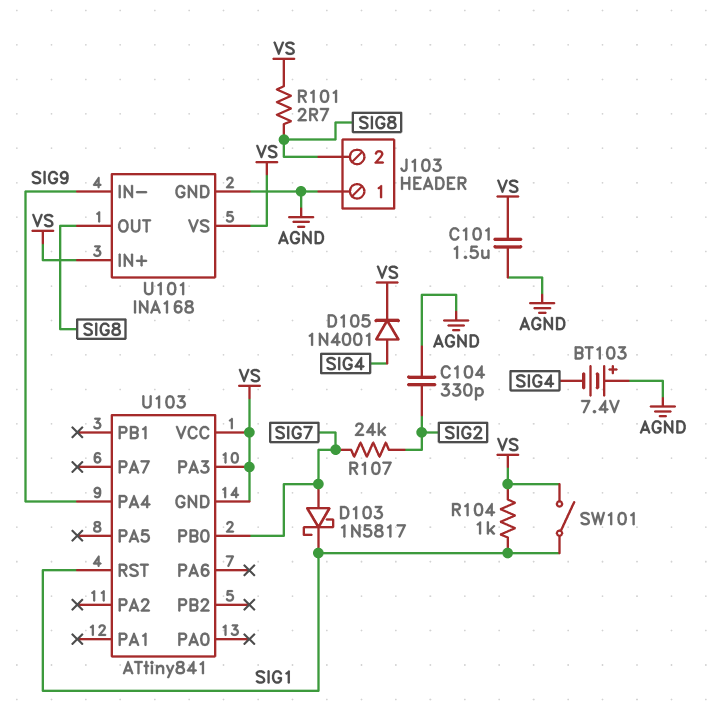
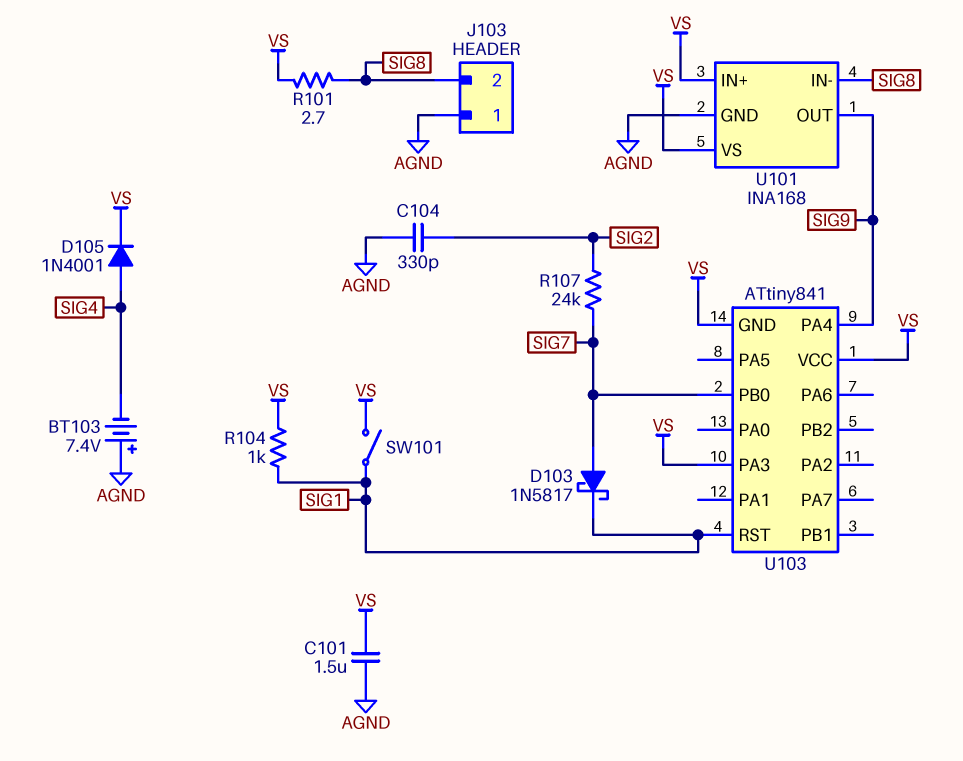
U101 pin IN-: SIG9 -> SIG8
U101 pin OUT: SIG8 -> SIG9

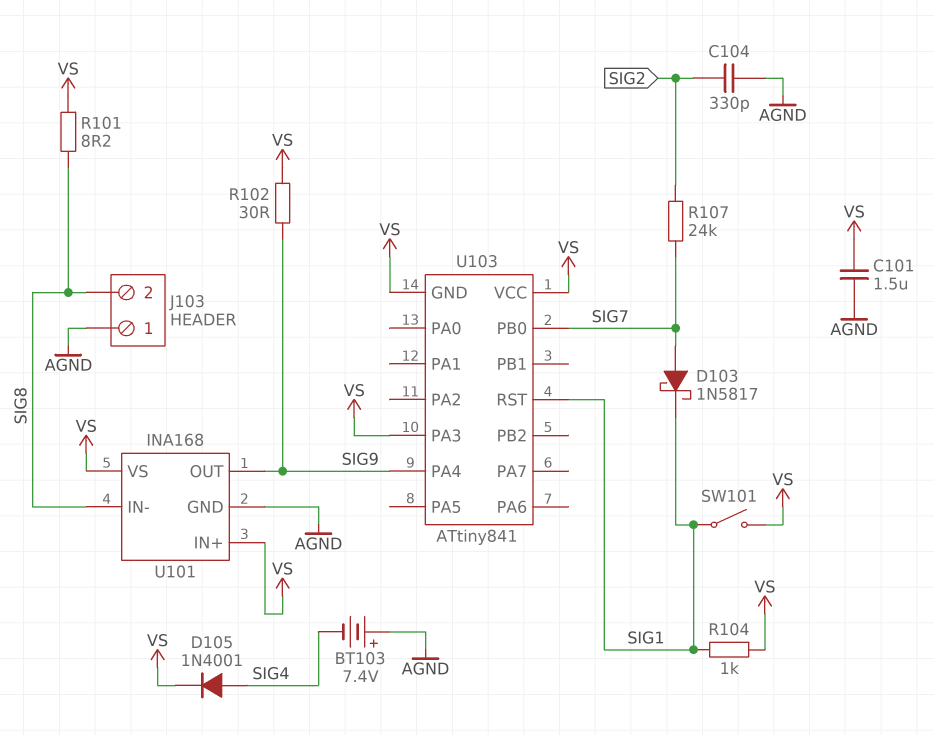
R101: 2.7 (SIG8, VS) -> 8.2 (SIG8, VS)
R102: none -> 30 (SIG9, VS)

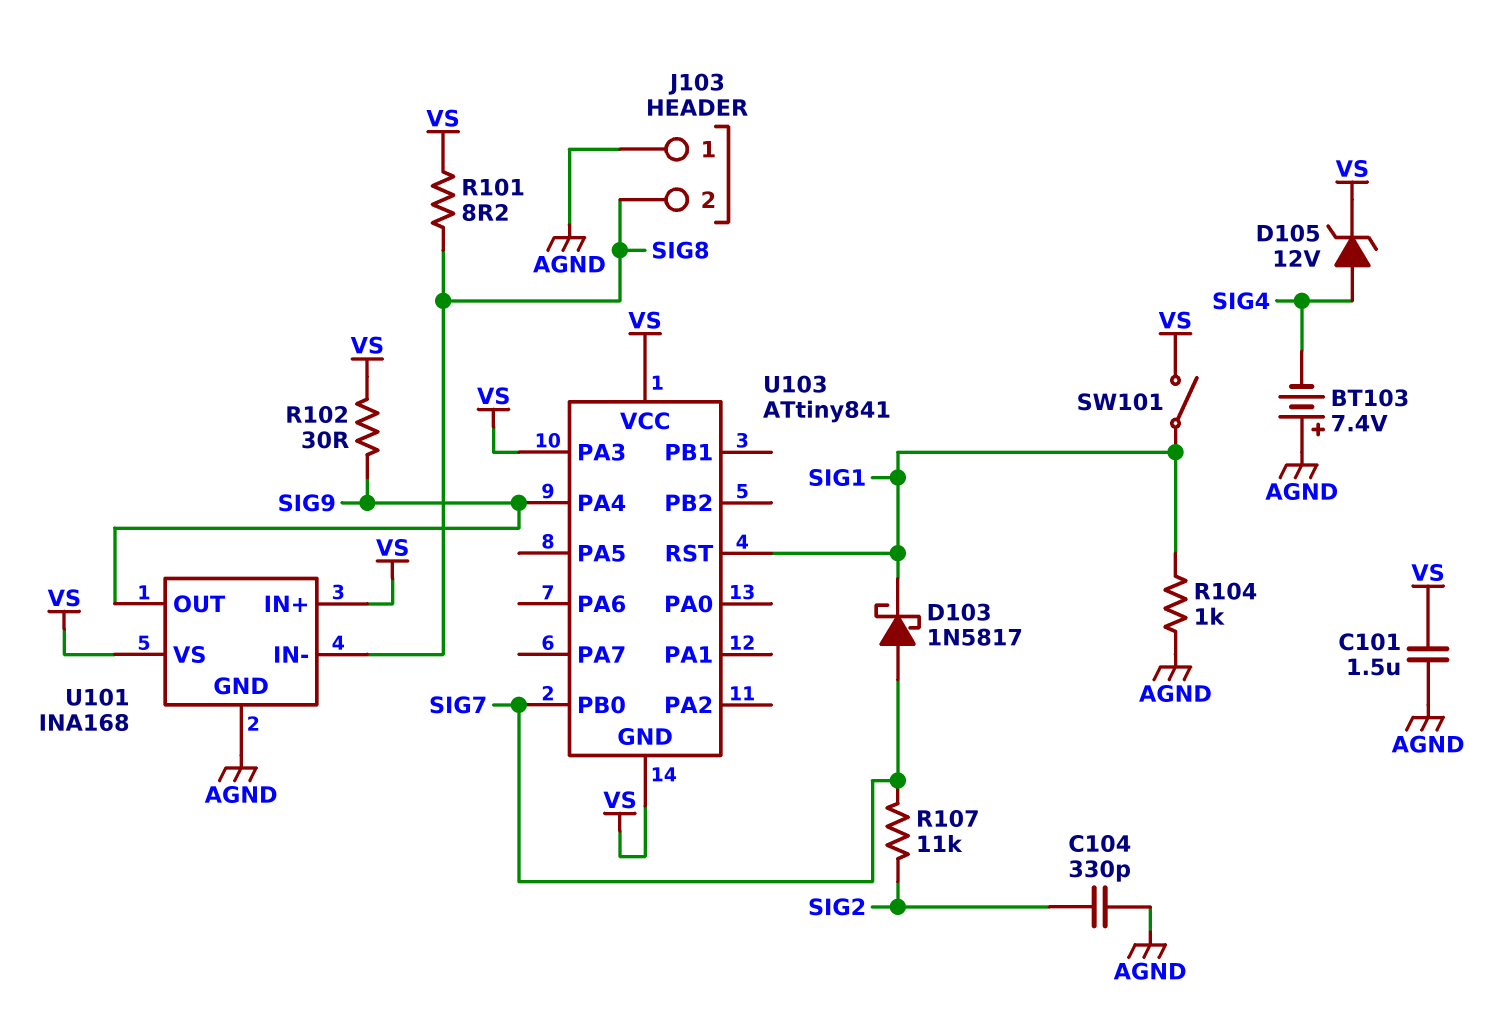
D105: diode 1N4001 (A SIG4, K VS) -> zener 12V (A SIG4, K VS)
R104: 1k (SIG1, VS) -> 1k (AGND, SIG1)
R107: 24k (SIG2, SIG7) -> 11k (SIG2, SIG7)

